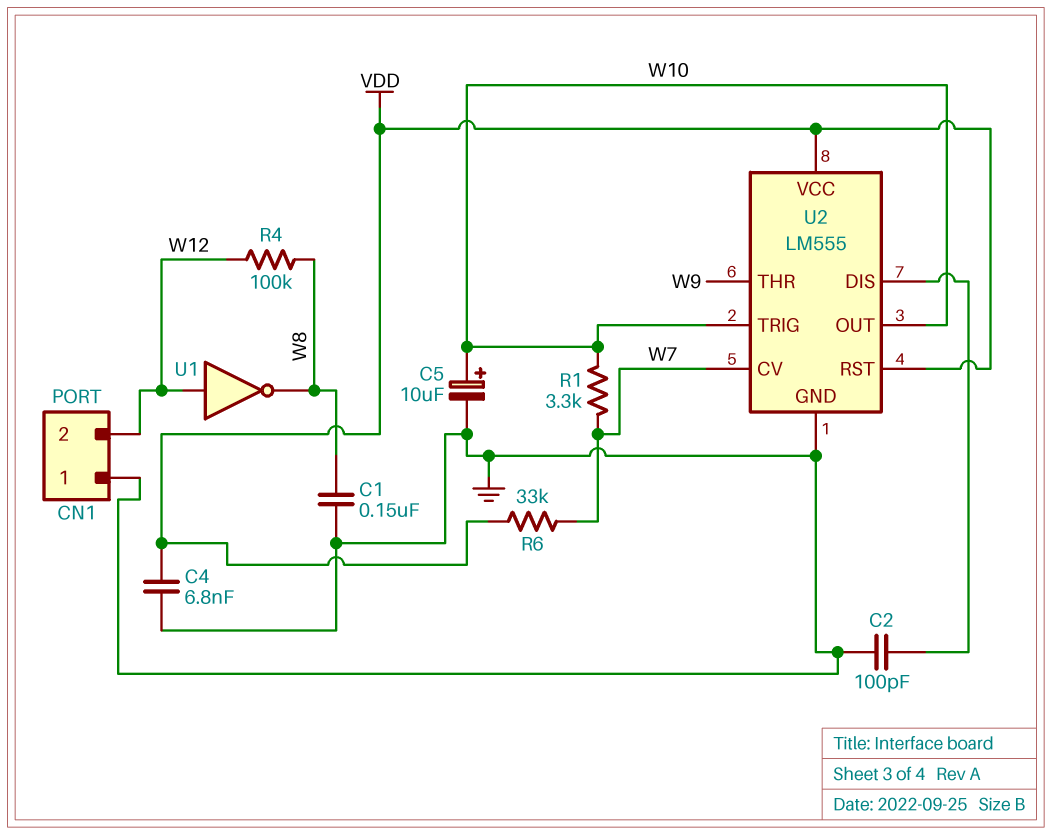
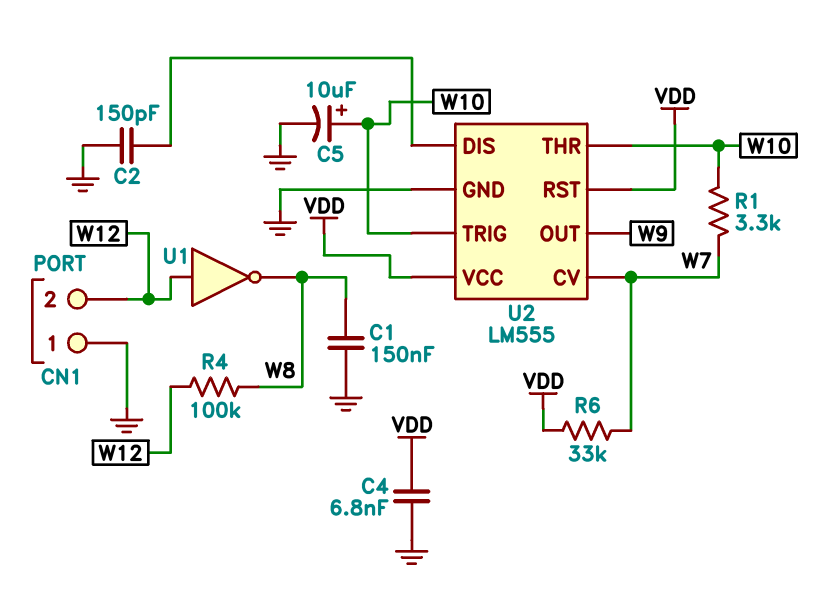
C2: 100pF (GND, U2/DIS) -> 150pF (GND, U2/DIS)
U2 pin OUT: W10 -> W9
U2 pin THR: W9 -> W10

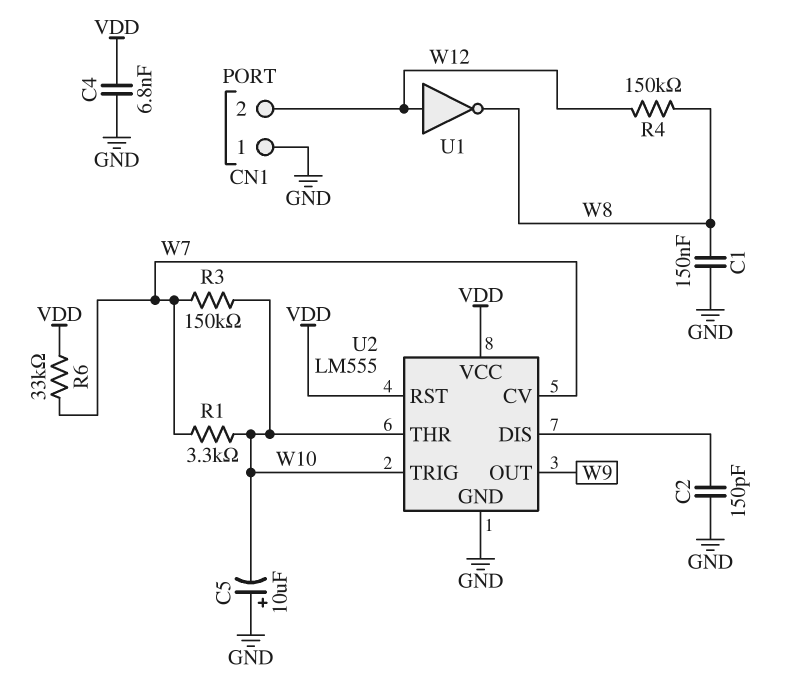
C5: 10uF (plus W10, minus GND) -> 10uF (plus GND, minus W10)
R3: none -> 150k (W7, W10)
R4: 100k (W8, W12) -> 150k (W8, W12)

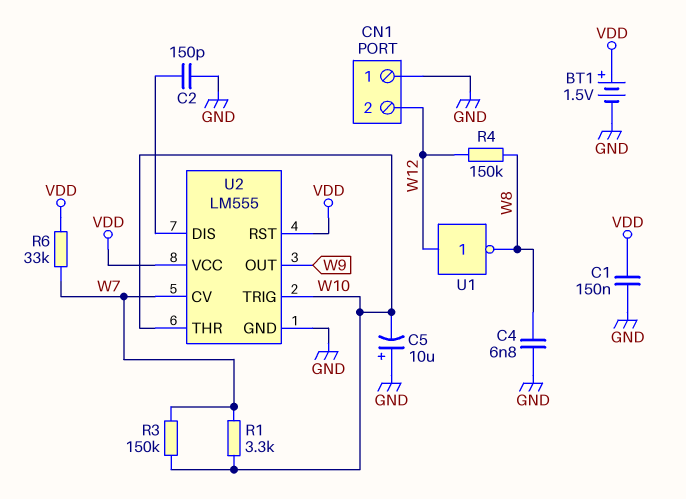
BT1: none -> 1.5V (plus VDD, minus GND)
C1: 150nF (GND, W8) -> 150nF (GND, VDD)
C4: 6.8nF (GND, VDD) -> 6.8nF (GND, W8)

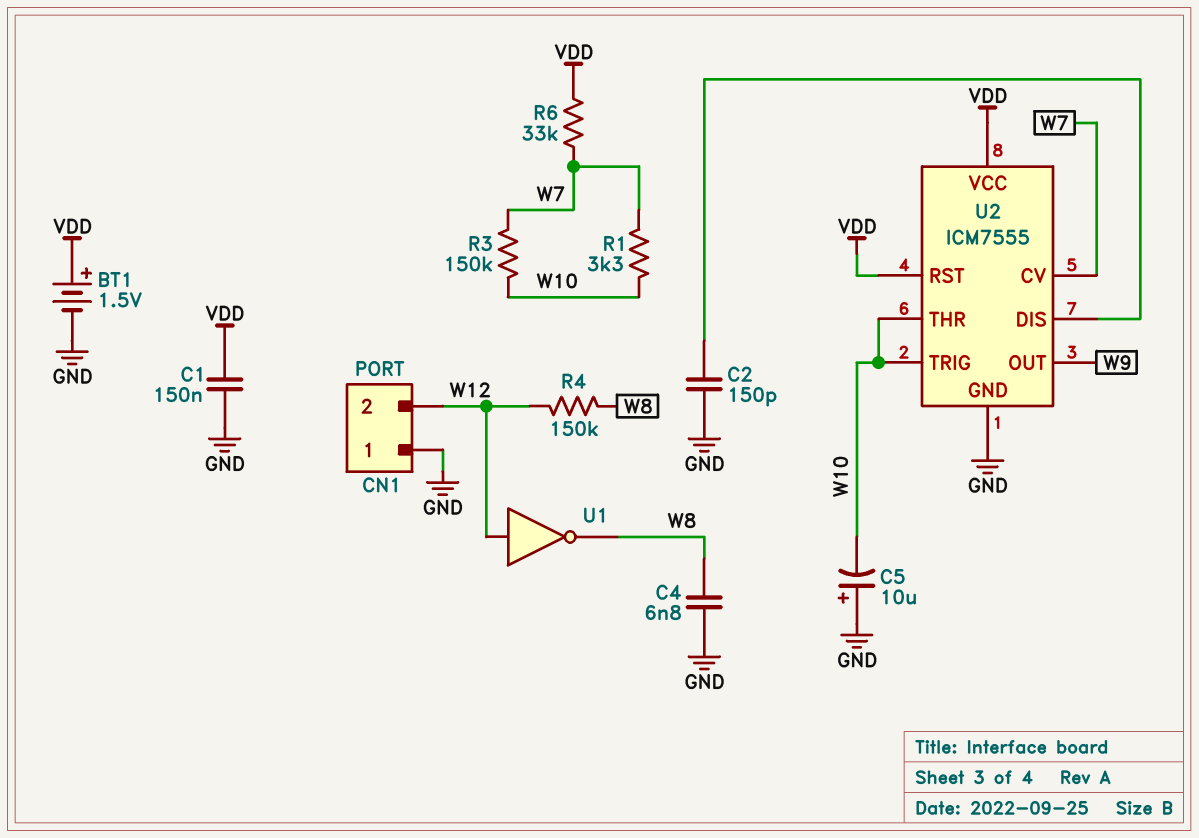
U2: LM555 -> ICM7555

